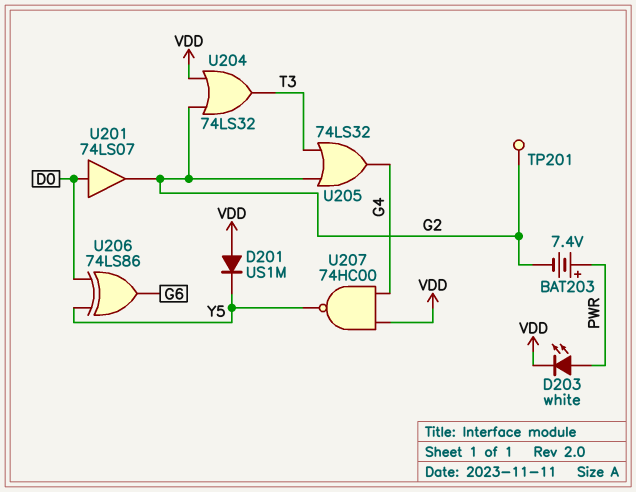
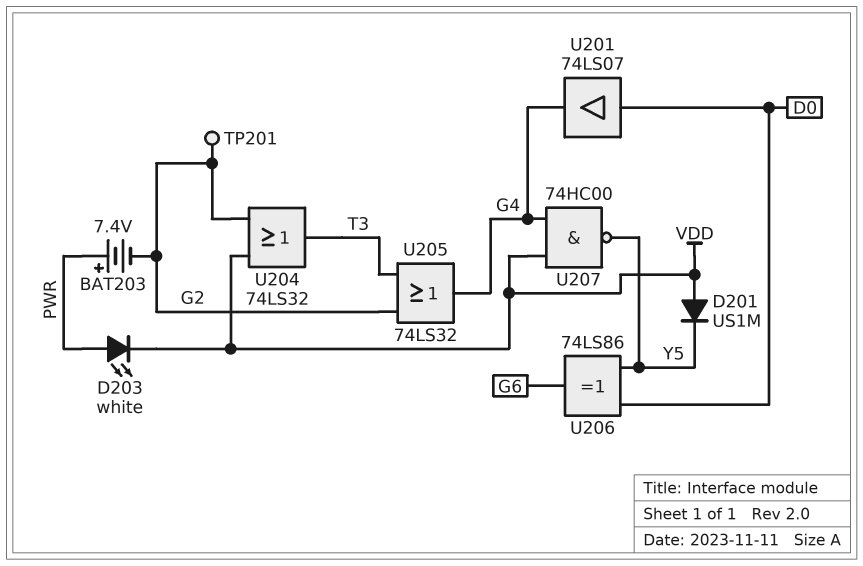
U201: buffer 74LS07 (in D0, out G2) -> buffer 74LS07 (in D0, out G4)

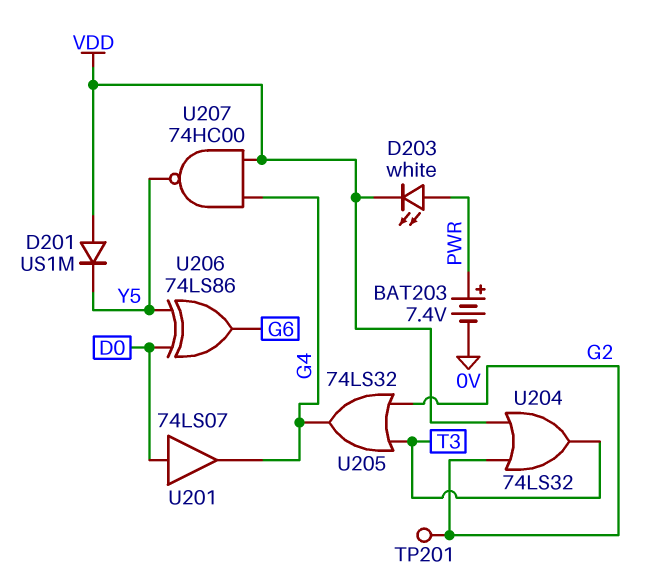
BAT203: 7.4V (plus PWR, minus G2) -> 7.4V (plus PWR, minus 0V)

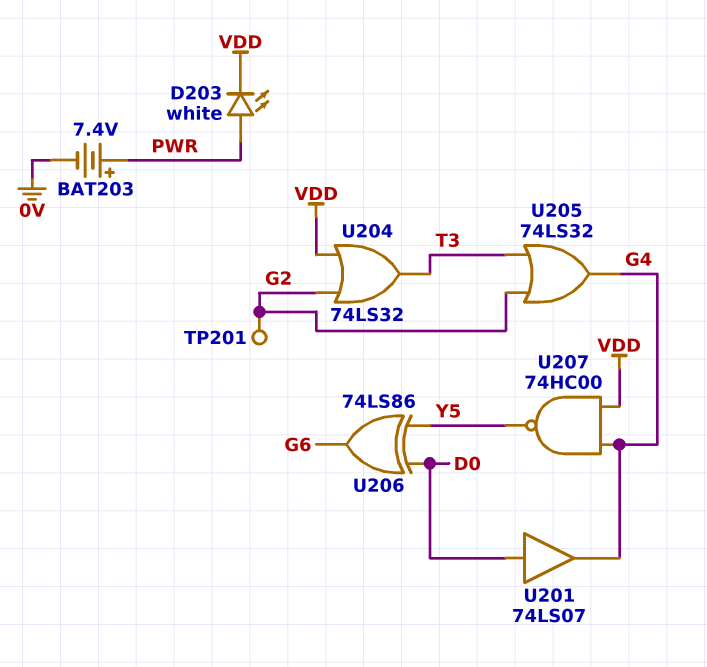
D201: diode US1M (A VDD, K Y5) -> none

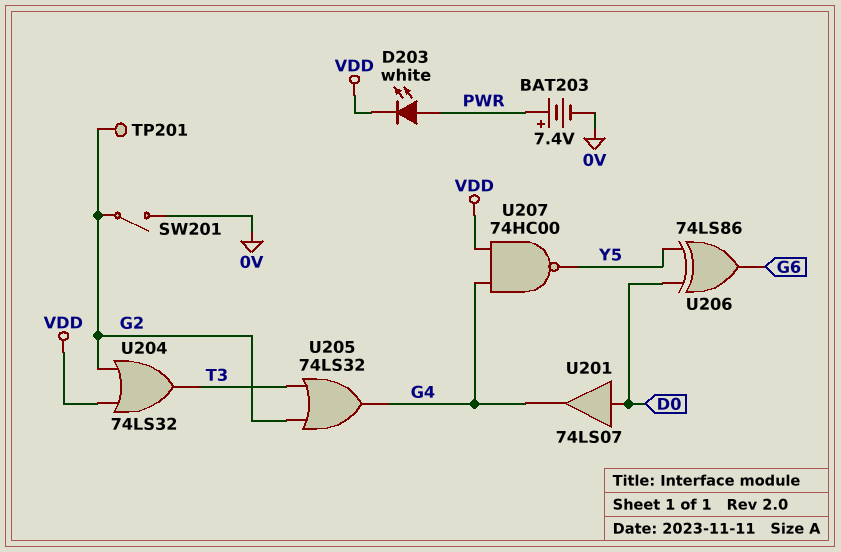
SW201: none -> switch (0V, G2)

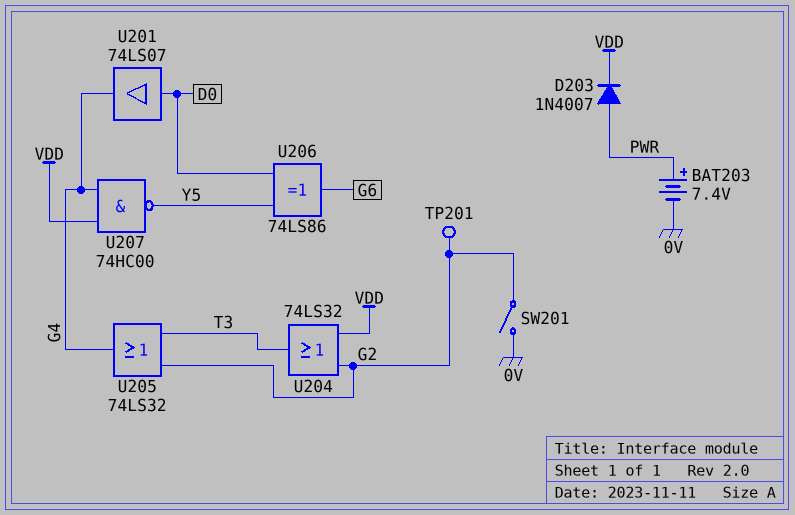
D203: LED white (A PWR, K VDD) -> diode 1N4007 (A PWR, K VDD)

